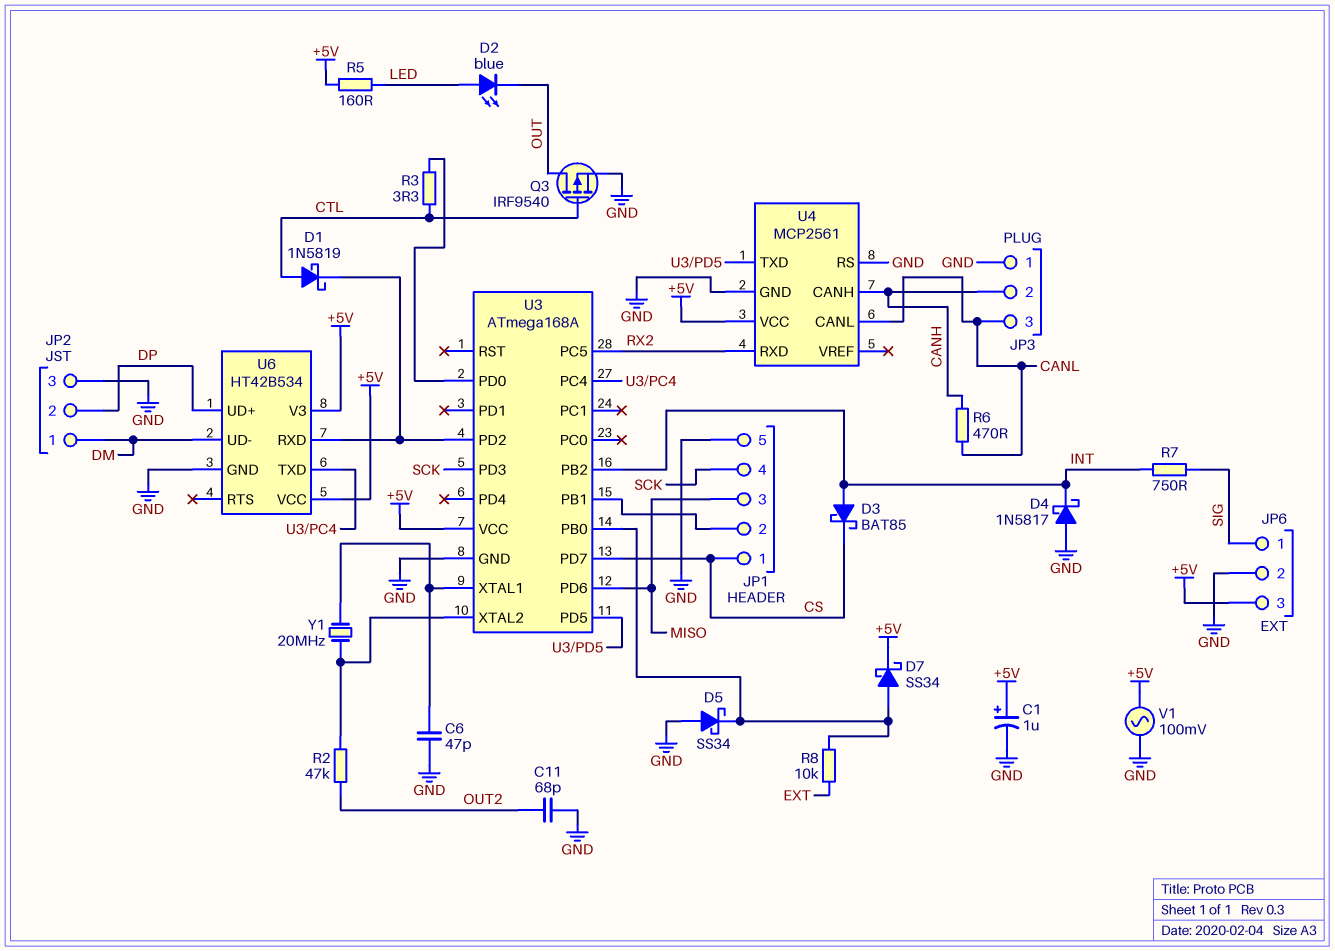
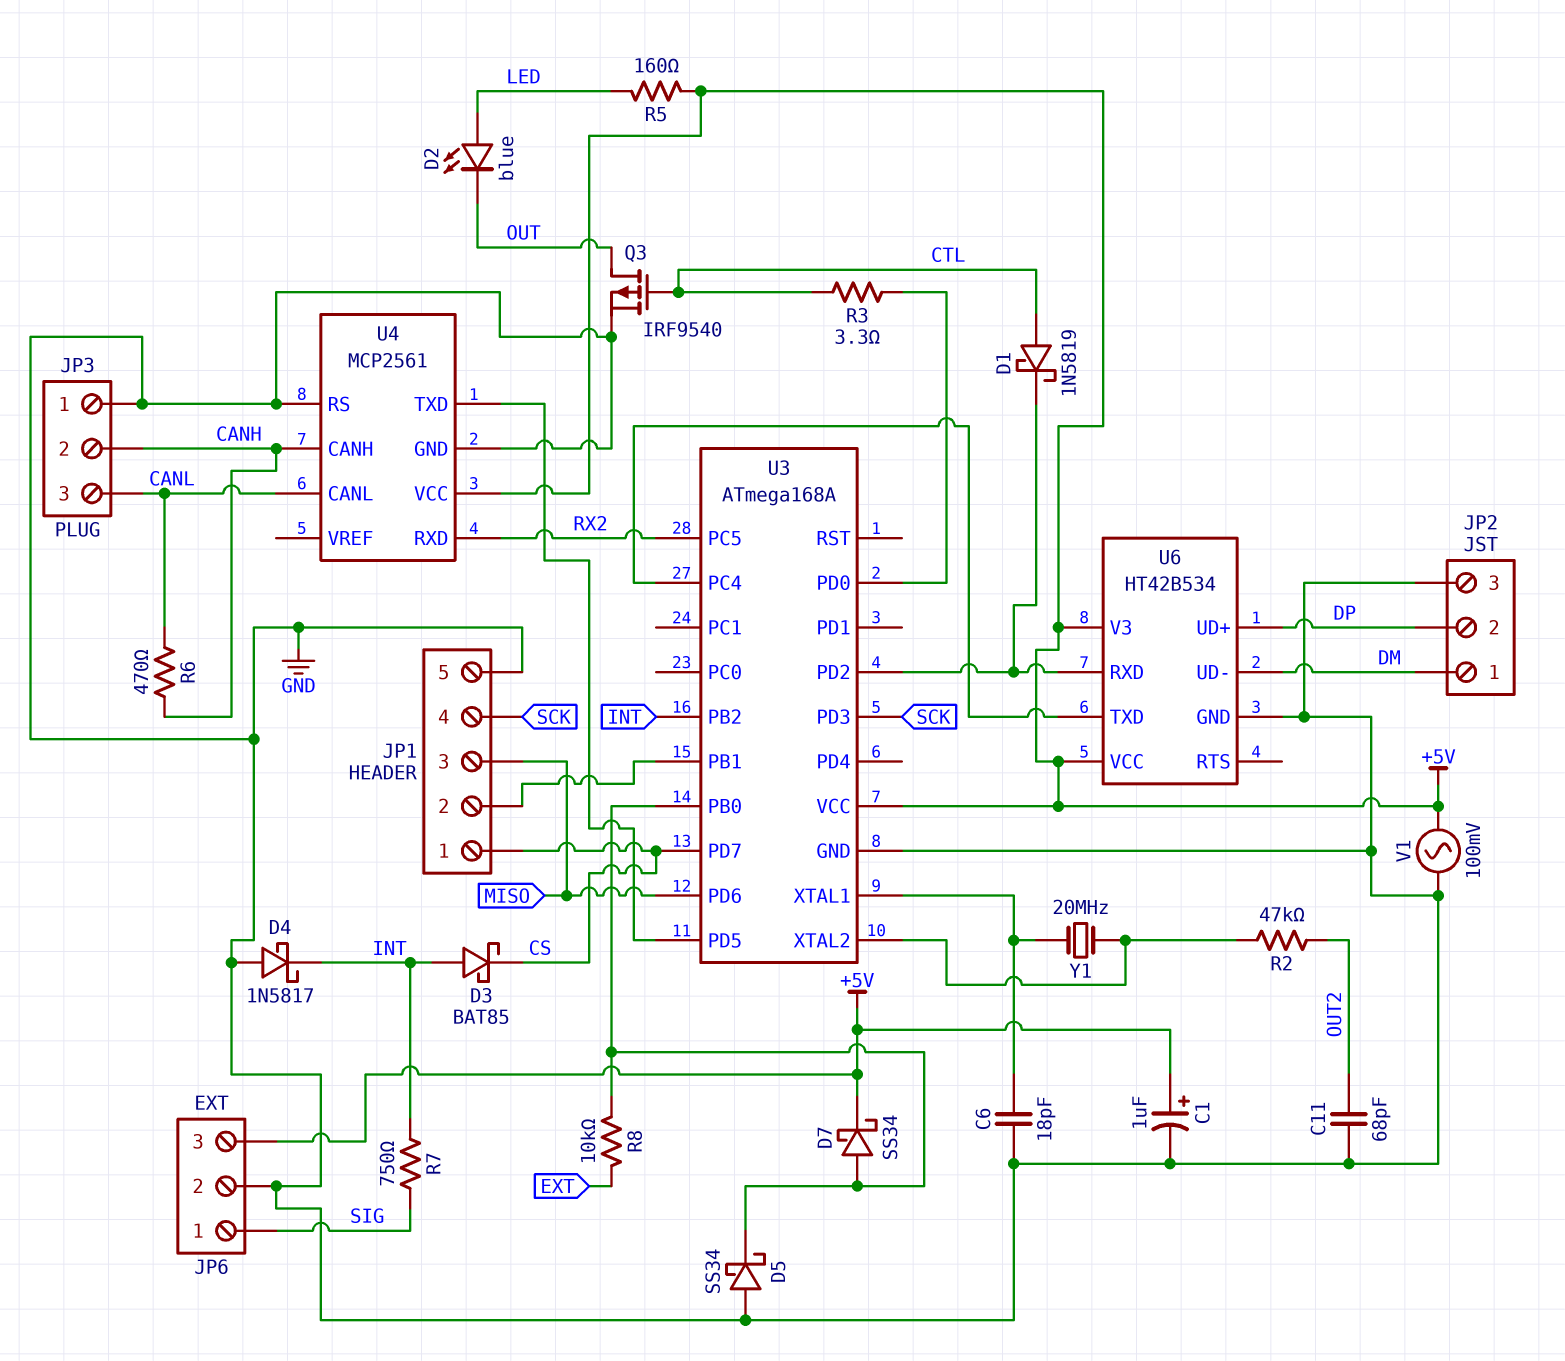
C6: 47pF (GND, U3/XTAL1) -> 18pF (GND, U3/XTAL1)

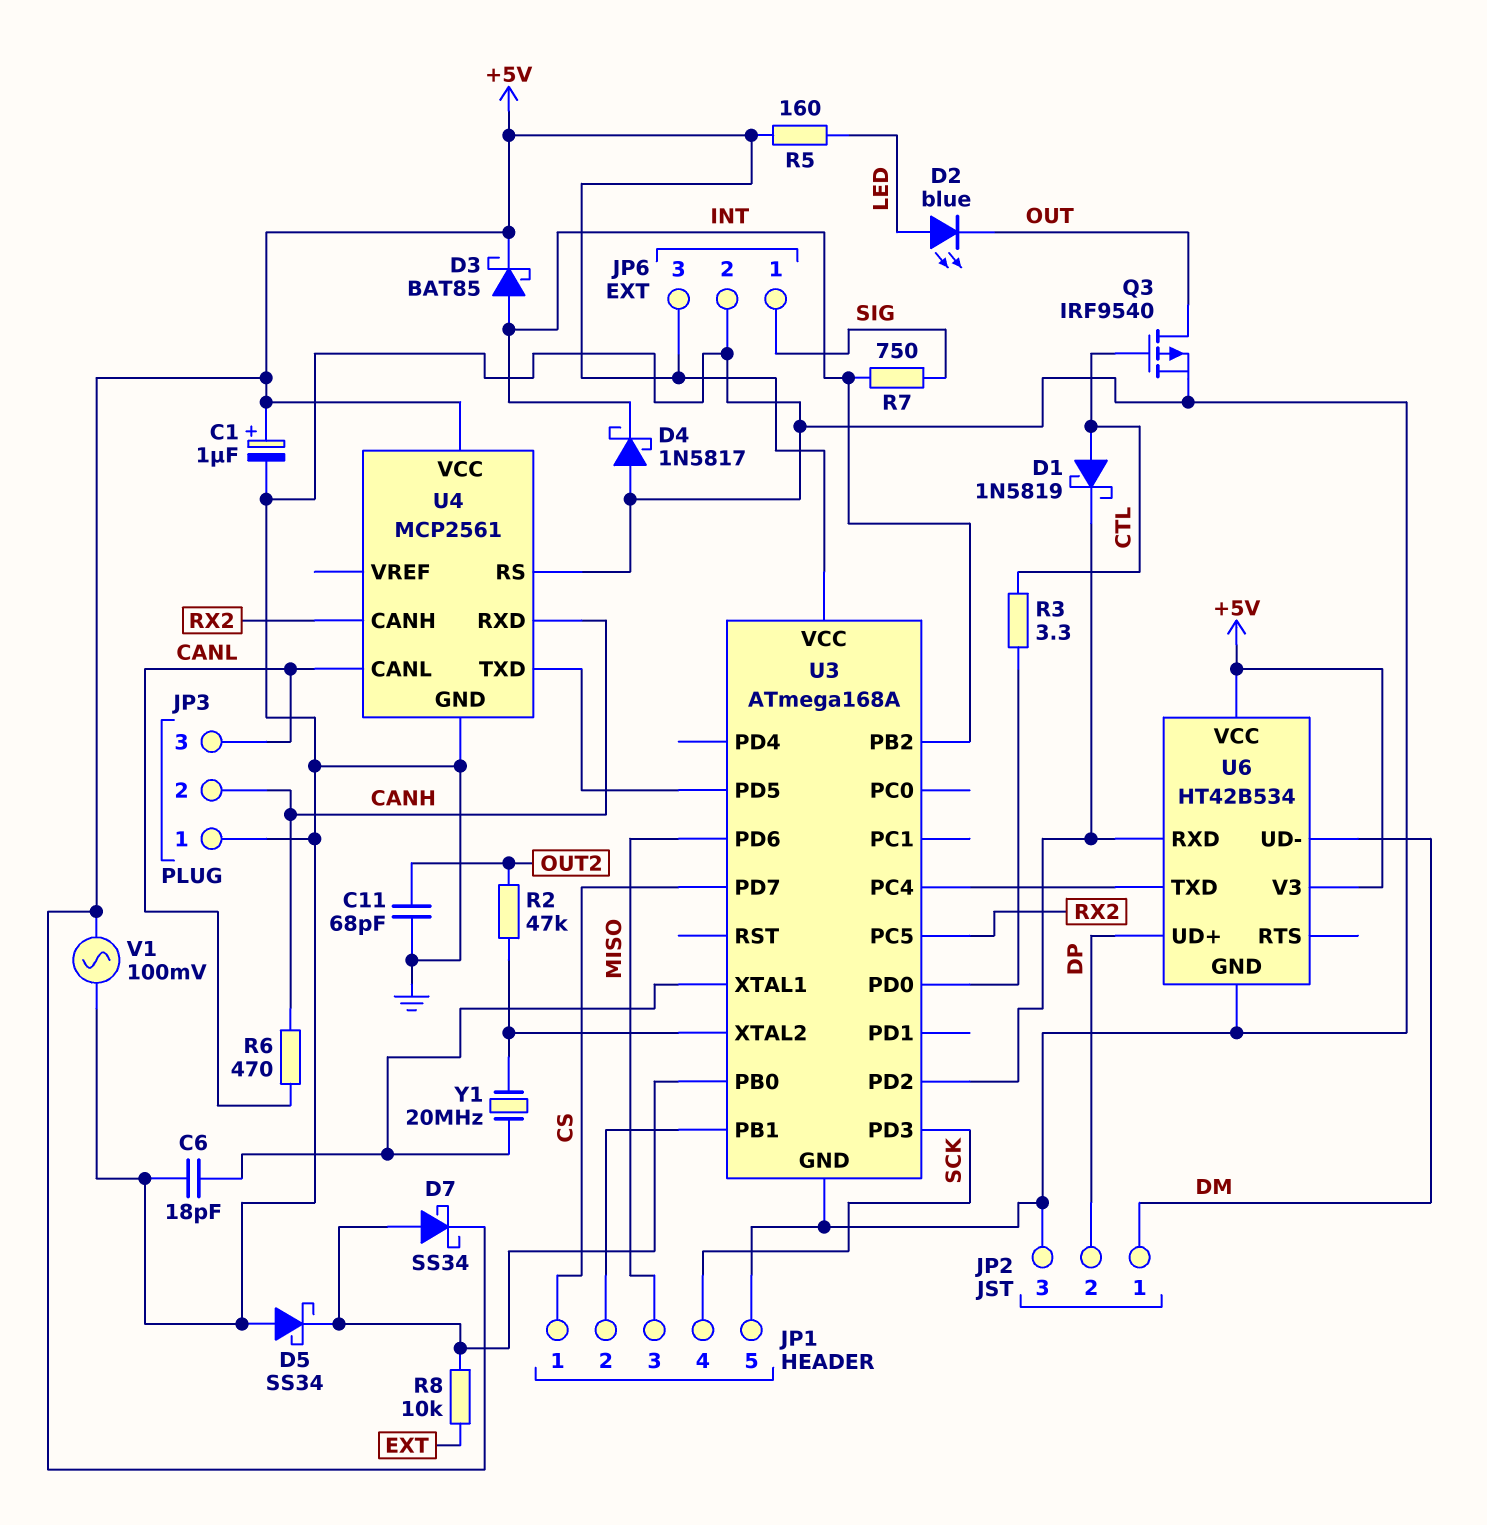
D3: schottky BAT85 (A INT, K CS) -> schottky BAT85 (A INT, K +5V)
U4 pin CANH: CANH -> RX2
U4 pin RXD: RX2 -> CANH

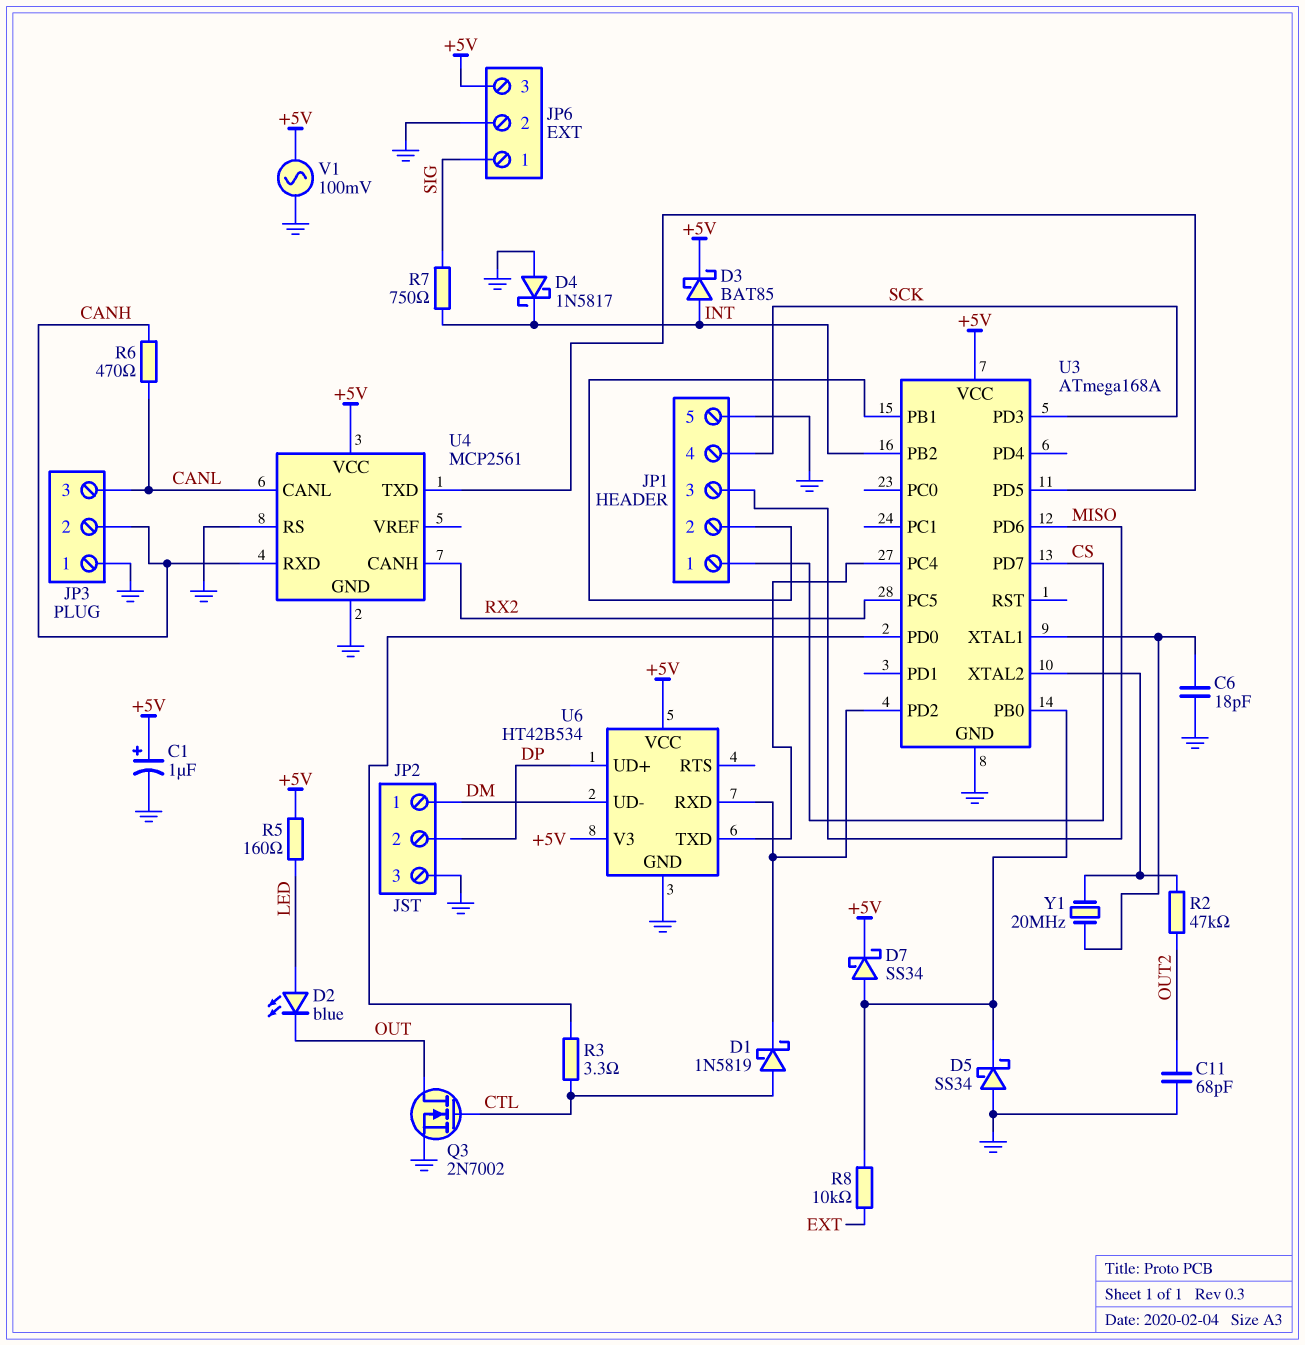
Q3: PMOS IRF9540 (G CTL, D OUT, S GND) -> NMOS 2N7002 (G CTL, D OUT, S GND)

